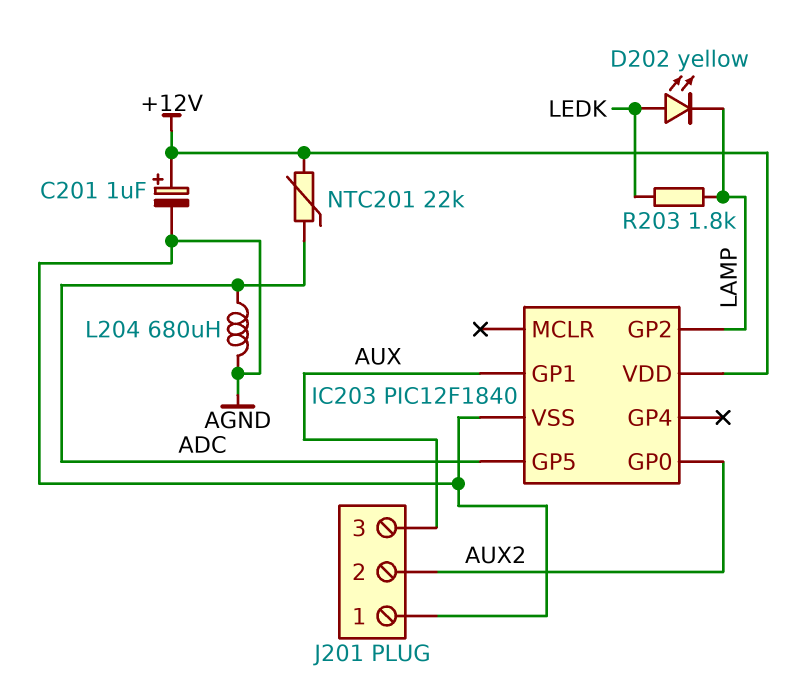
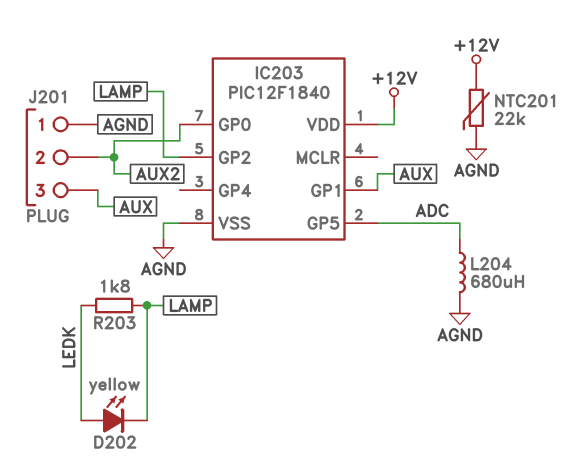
C201: 1uF (plus +12V, minus AGND) -> none
NTC201: 22k (+12V, ADC) -> 22k (+12V, AGND)

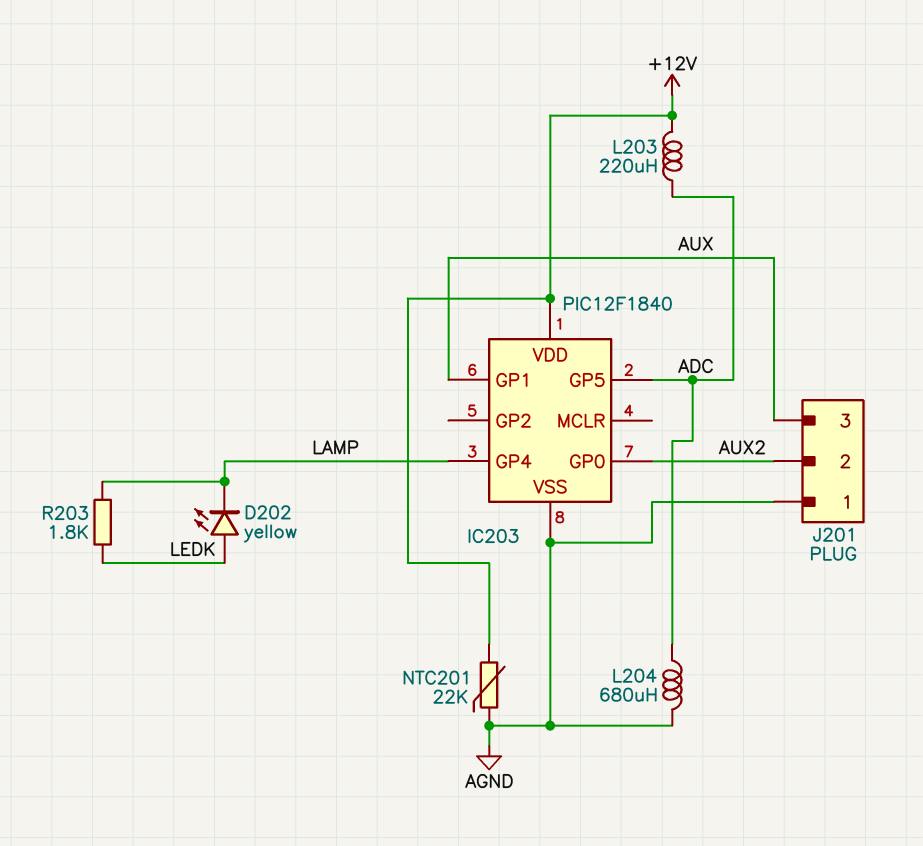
IC203 pin GP2: LAMP -> none
IC203 pin GP4: none -> LAMP
L203: none -> 220uH (+12V, ADC)

